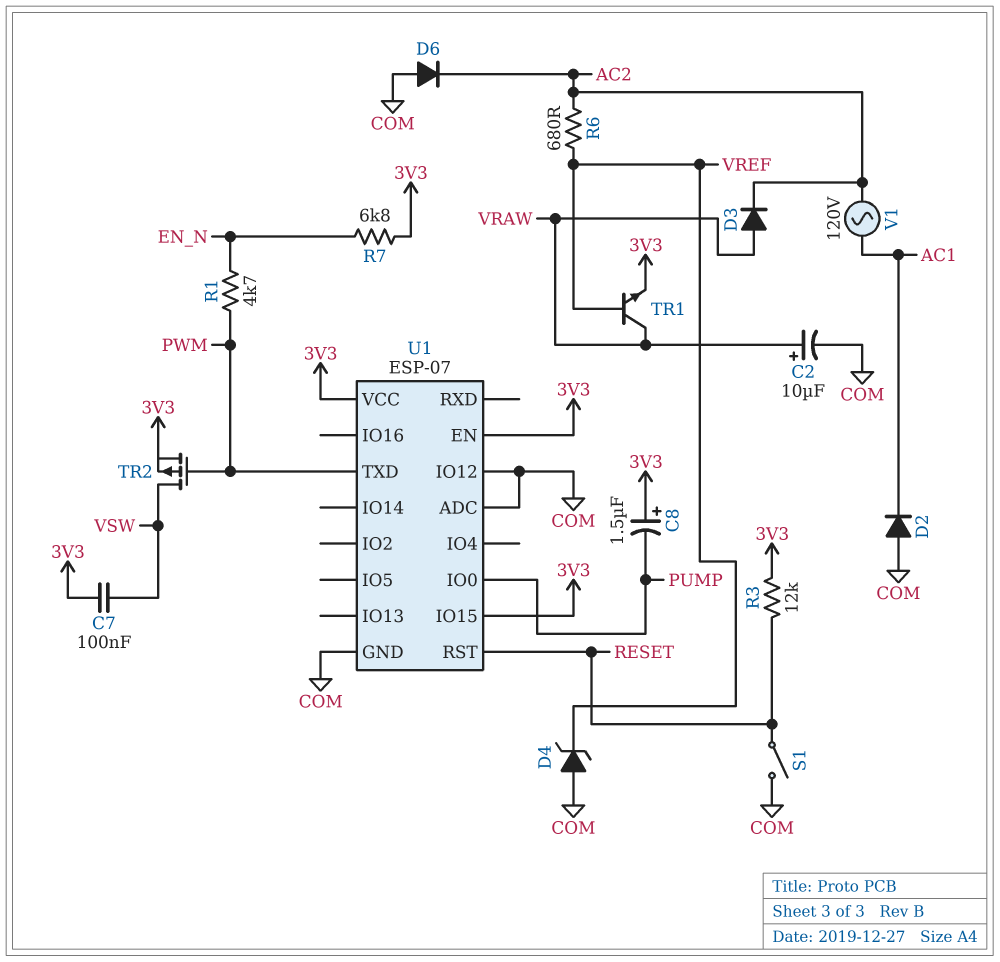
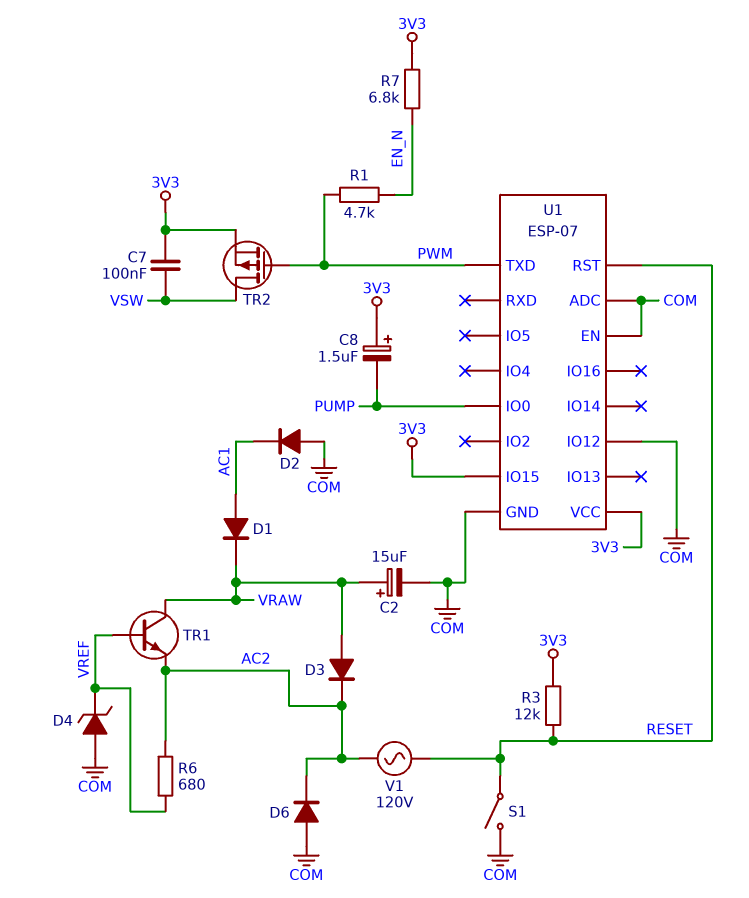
C2: 10uF (plus VRAW, minus COM) -> 15uF (plus VRAW, minus COM)
D1: none -> diode (A AC1, K VRAW)
TR1: NPN (B VREF, C VRAW, E 3V3) -> NPN (B VREF, C VRAW, E AC2)
U1 pin EN: 3V3 -> COM
V1: AC 120V (AC1, AC2) -> AC 120V (AC2, RESET)

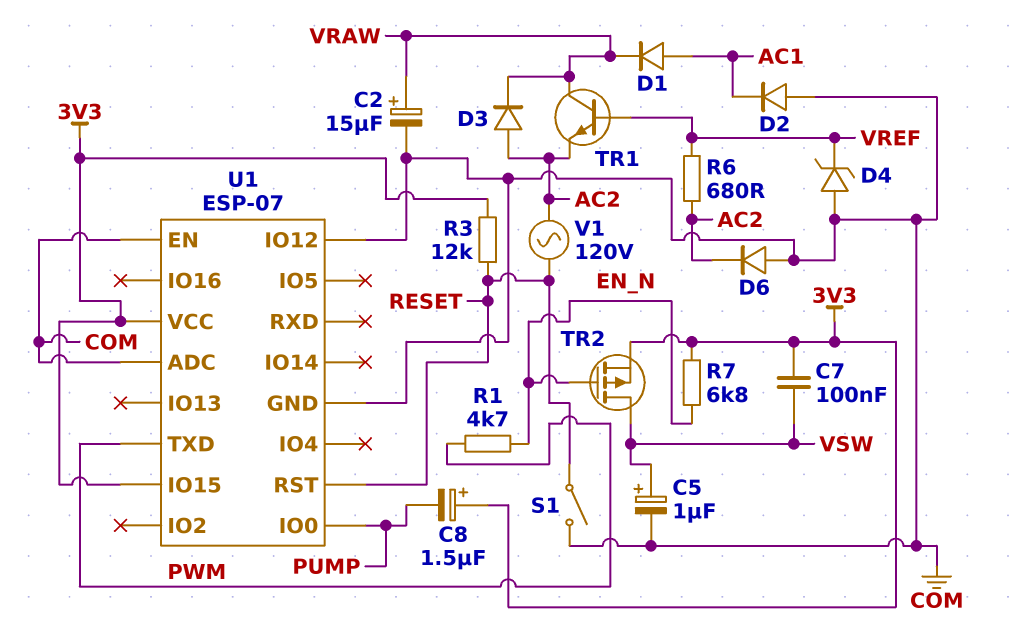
C5: none -> 1uF (plus VSW, minus COM)
D3: diode (A VRAW, K AC2) -> diode (A AC2, K VRAW)
TR2: PMOS (G PWM, D VSW, S 3V3) -> PMOS (G EN_N, D VSW, S 3V3)

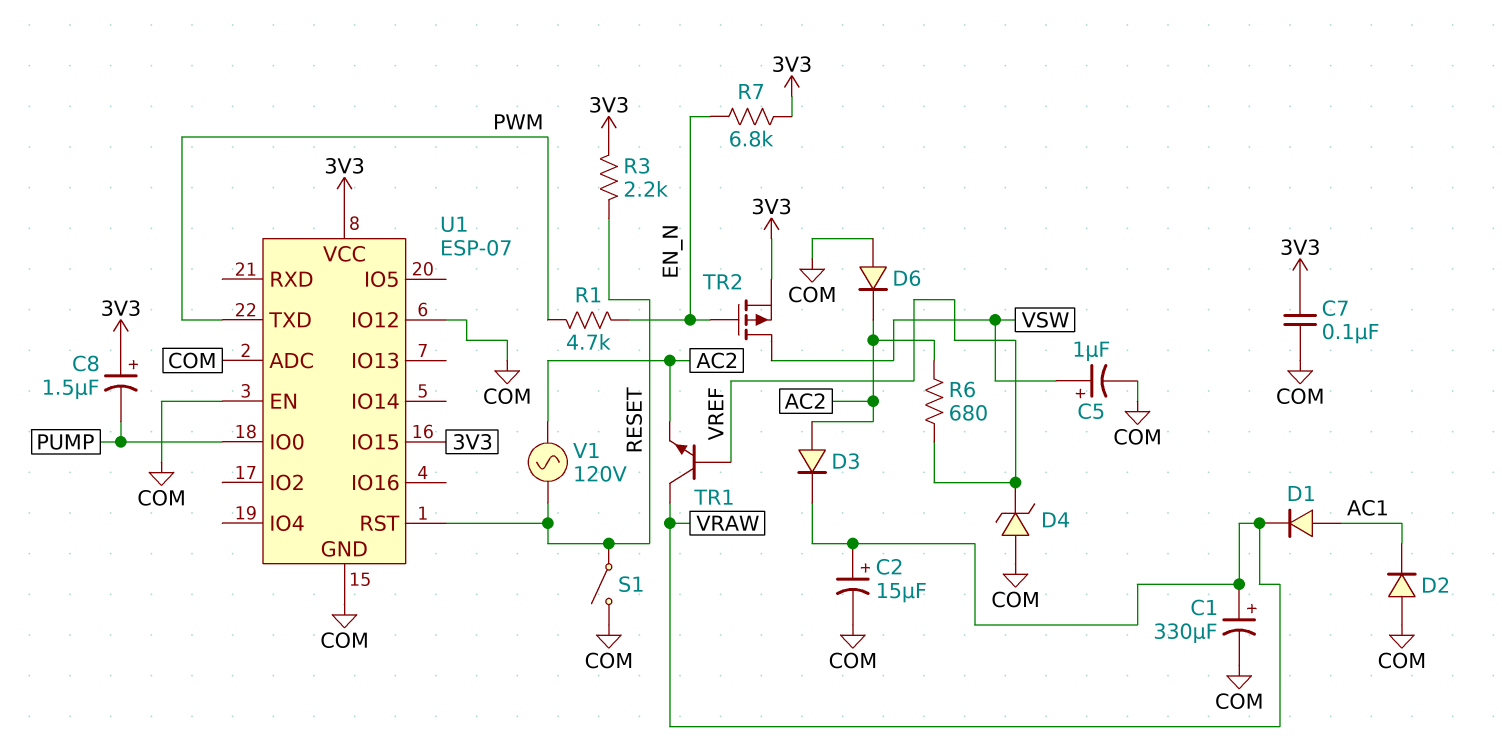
C1: none -> 330uF (plus VRAW, minus COM)
C7: 100nF (3V3, VSW) -> 100nF (3V3, COM)
R3: 12k (3V3, RESET) -> 2.2k (3V3, RESET)

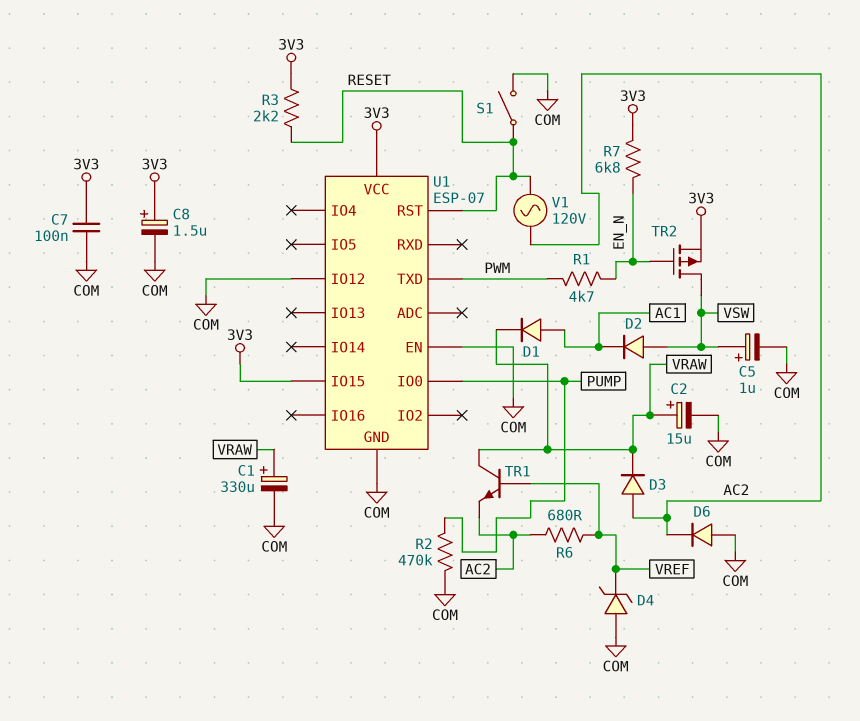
C8: 1.5uF (plus 3V3, minus PUMP) -> 1.5uF (plus 3V3, minus COM)
D2: diode (A COM, K AC1) -> diode (A VSW, K AC1)
R2: none -> 470k (COM, PUMP)
U1 pin ADC: COM -> none

